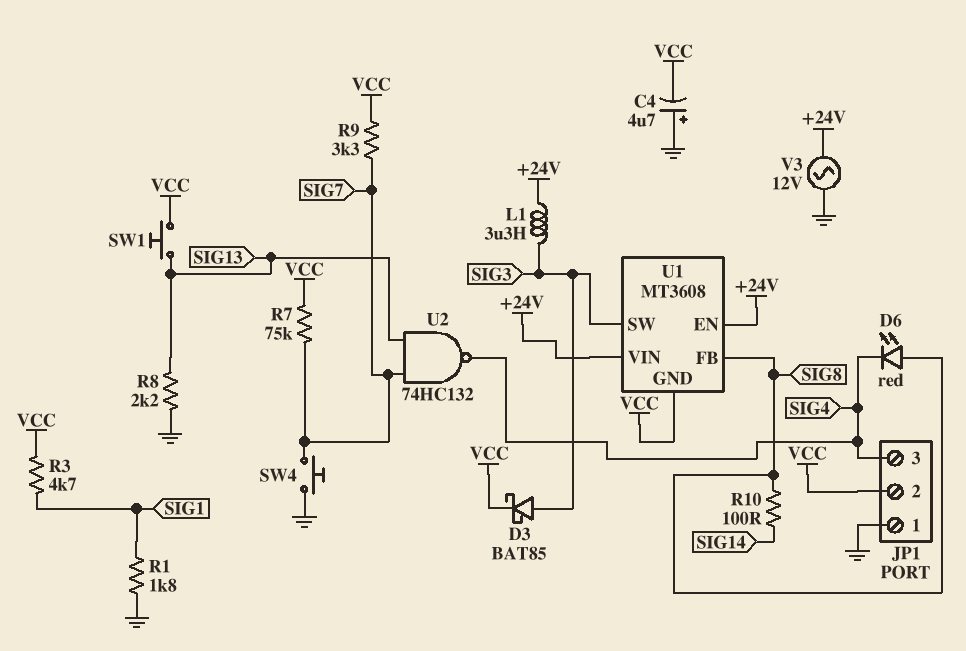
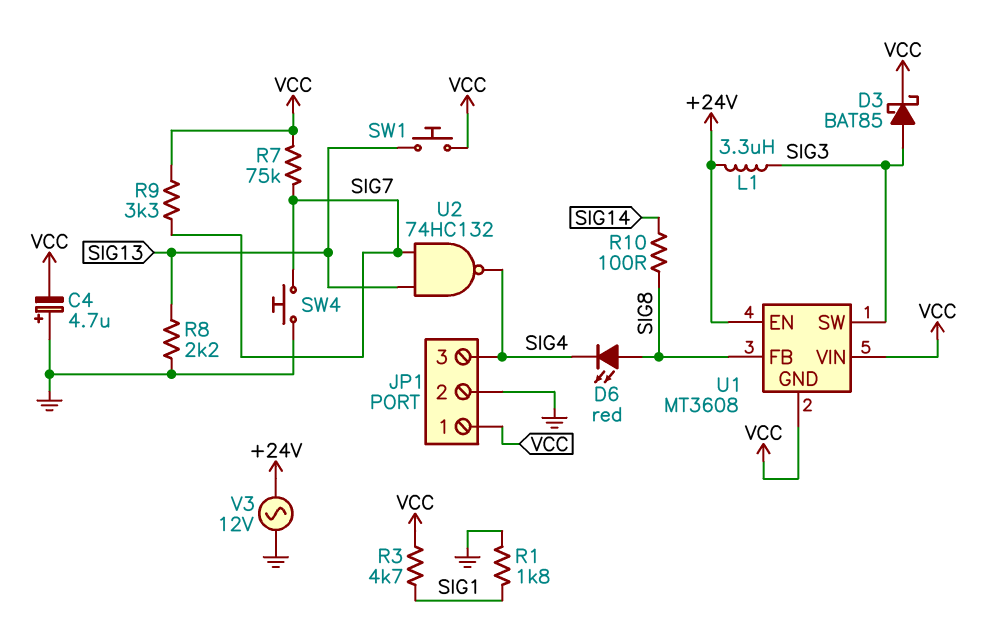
JP1 pin 1: GND -> VCC
JP1 pin 2: VCC -> GND
U1 pin VIN: +24V -> VCC

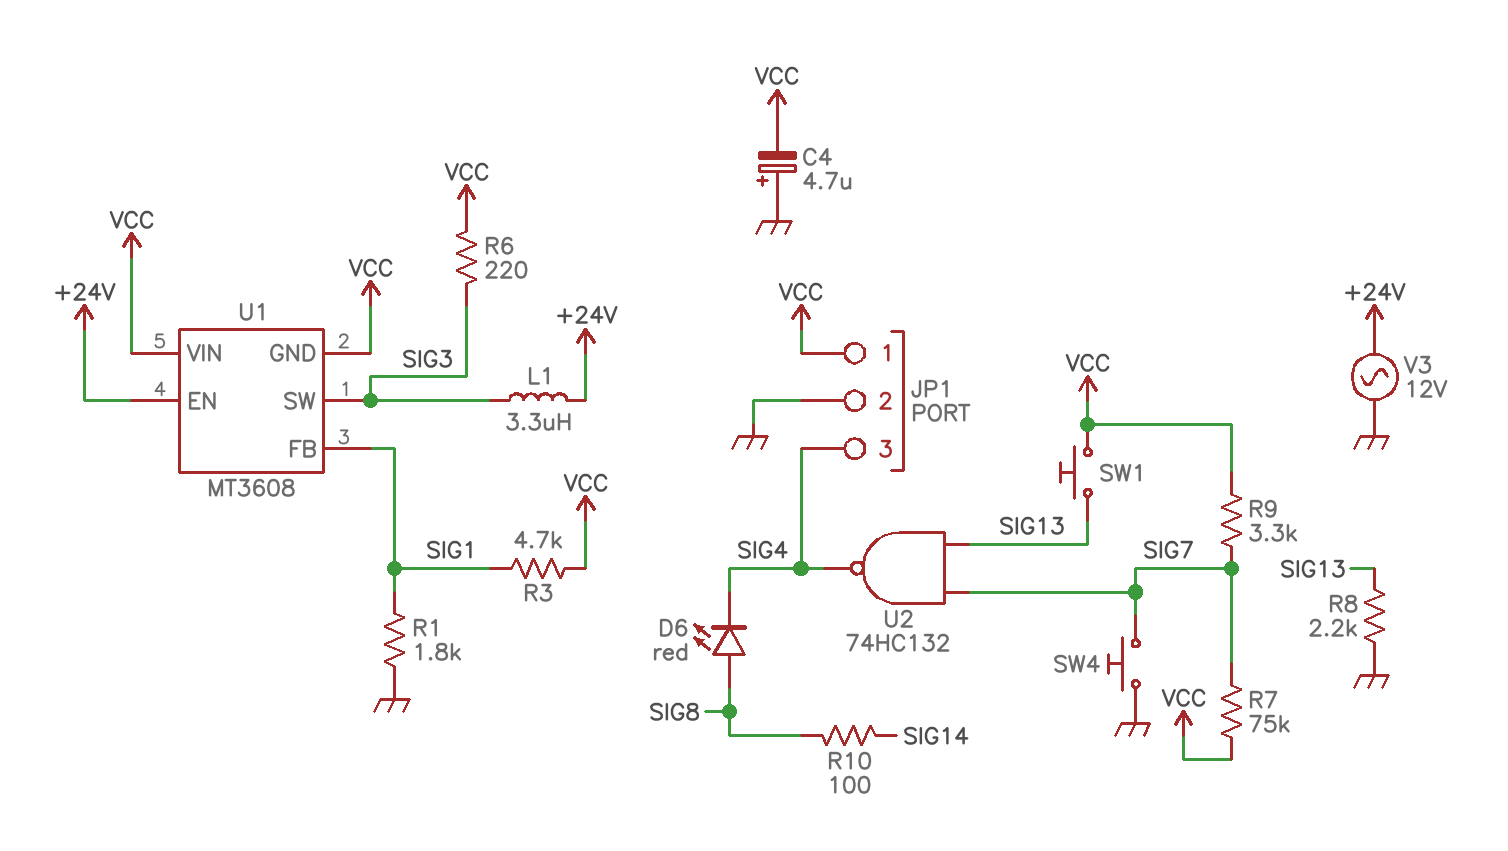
D3: schottky BAT85 (A SIG3, K VCC) -> none
R6: none -> 220 (SIG3, VCC)
U1 pin FB: SIG8 -> SIG1

